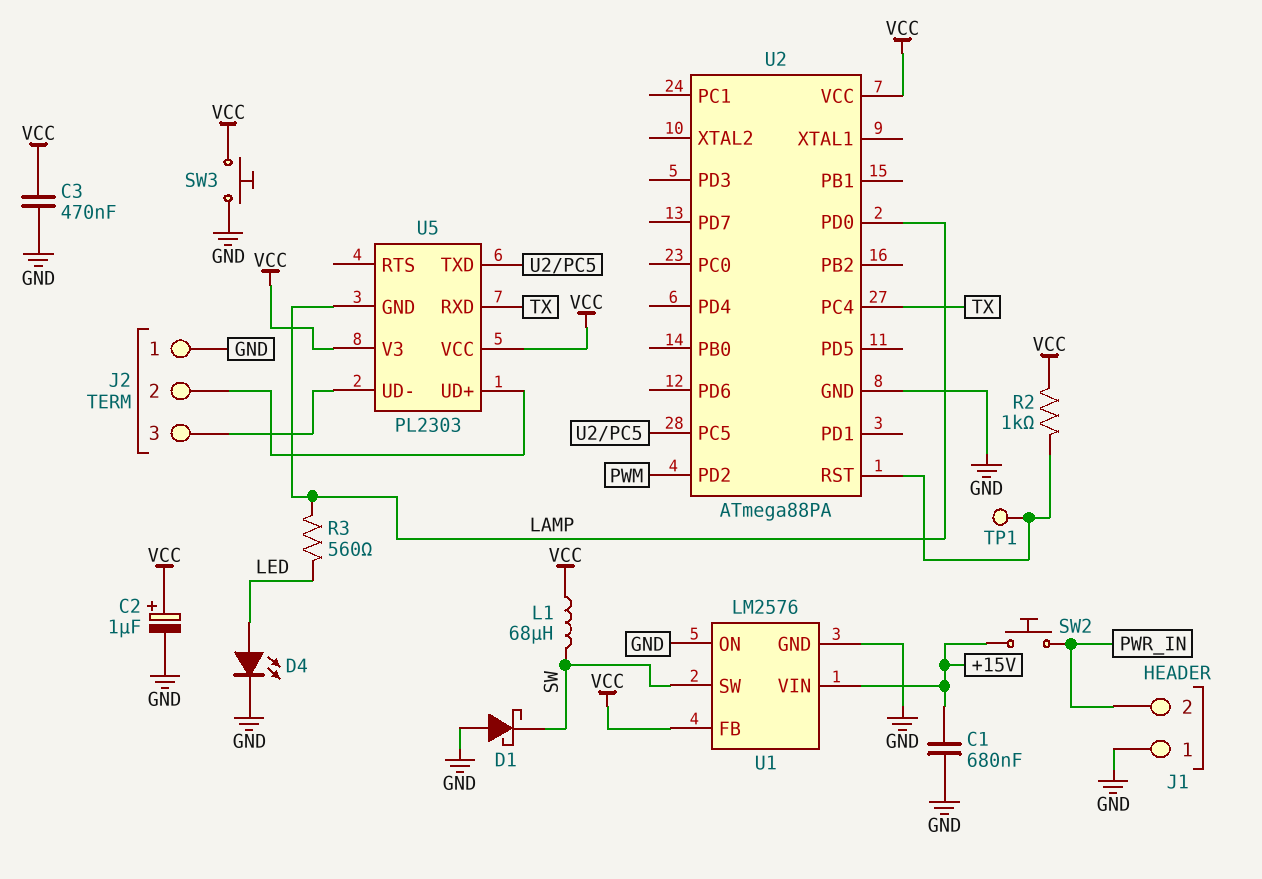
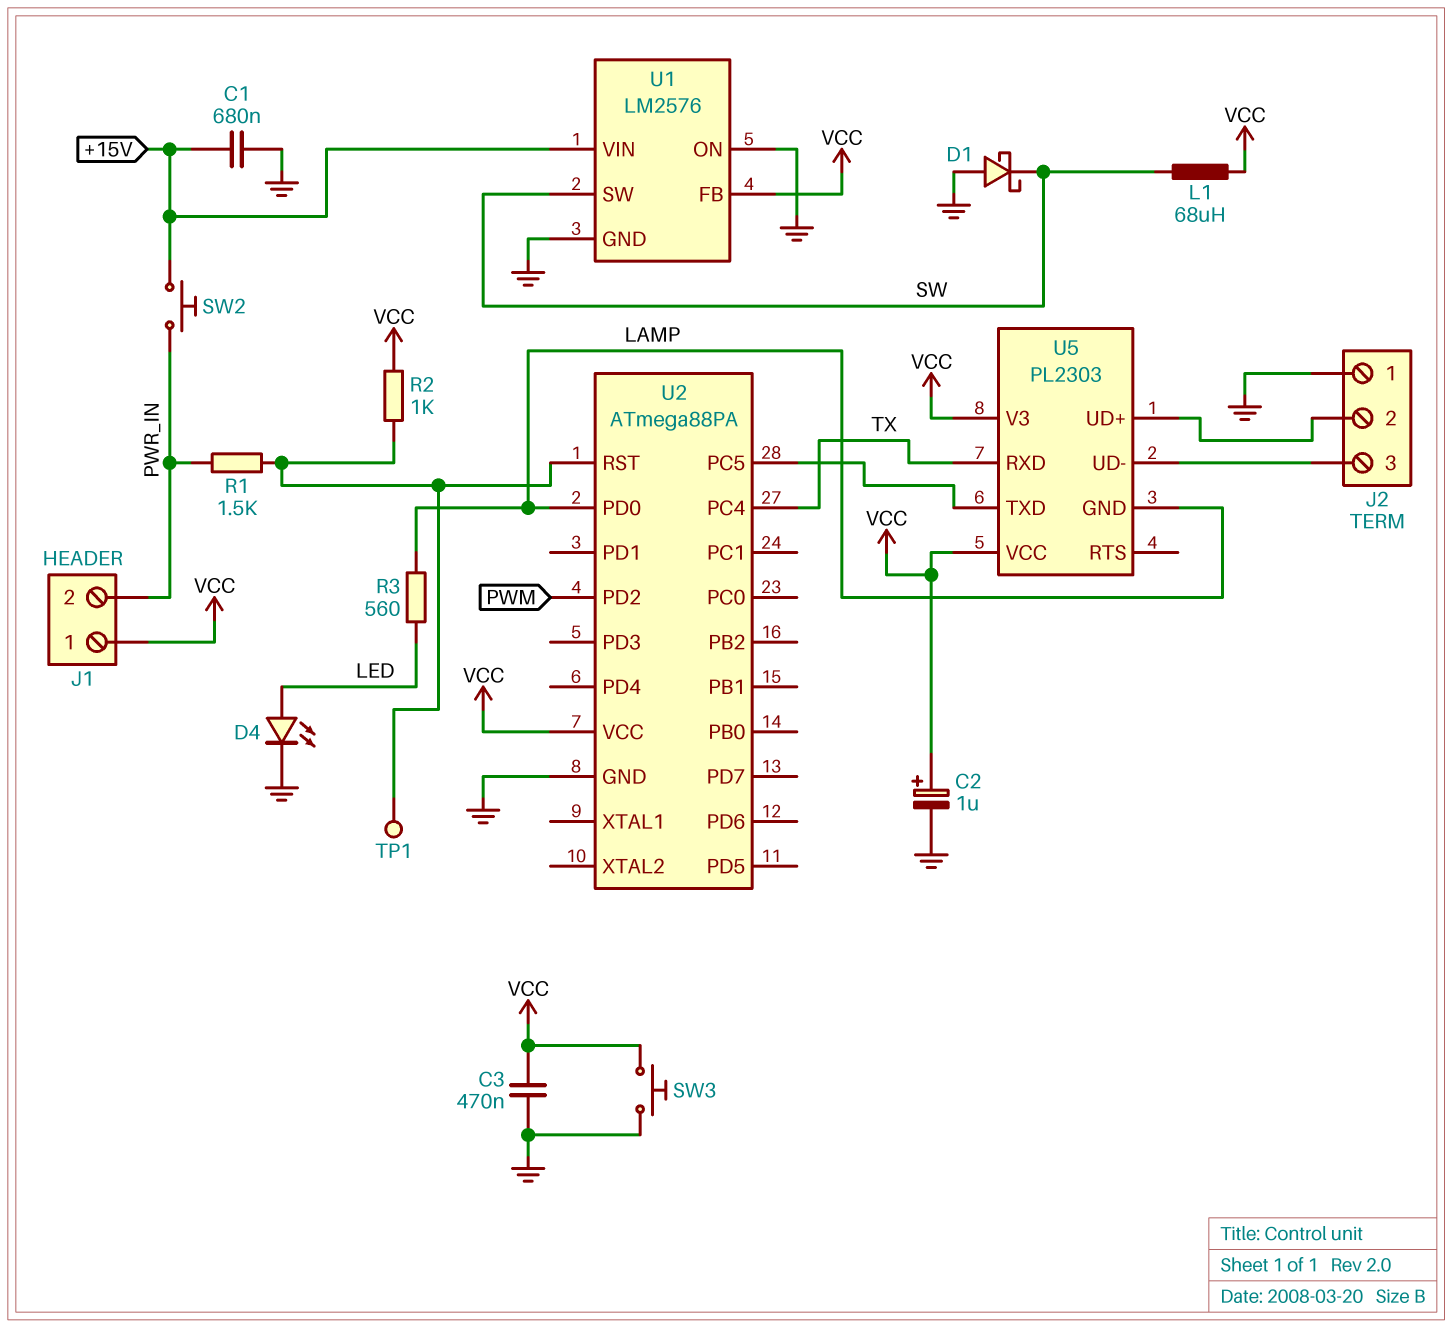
J1 pin 1: GND -> VCC
R1: none -> 1.5k (PWR_IN, U2/RST)

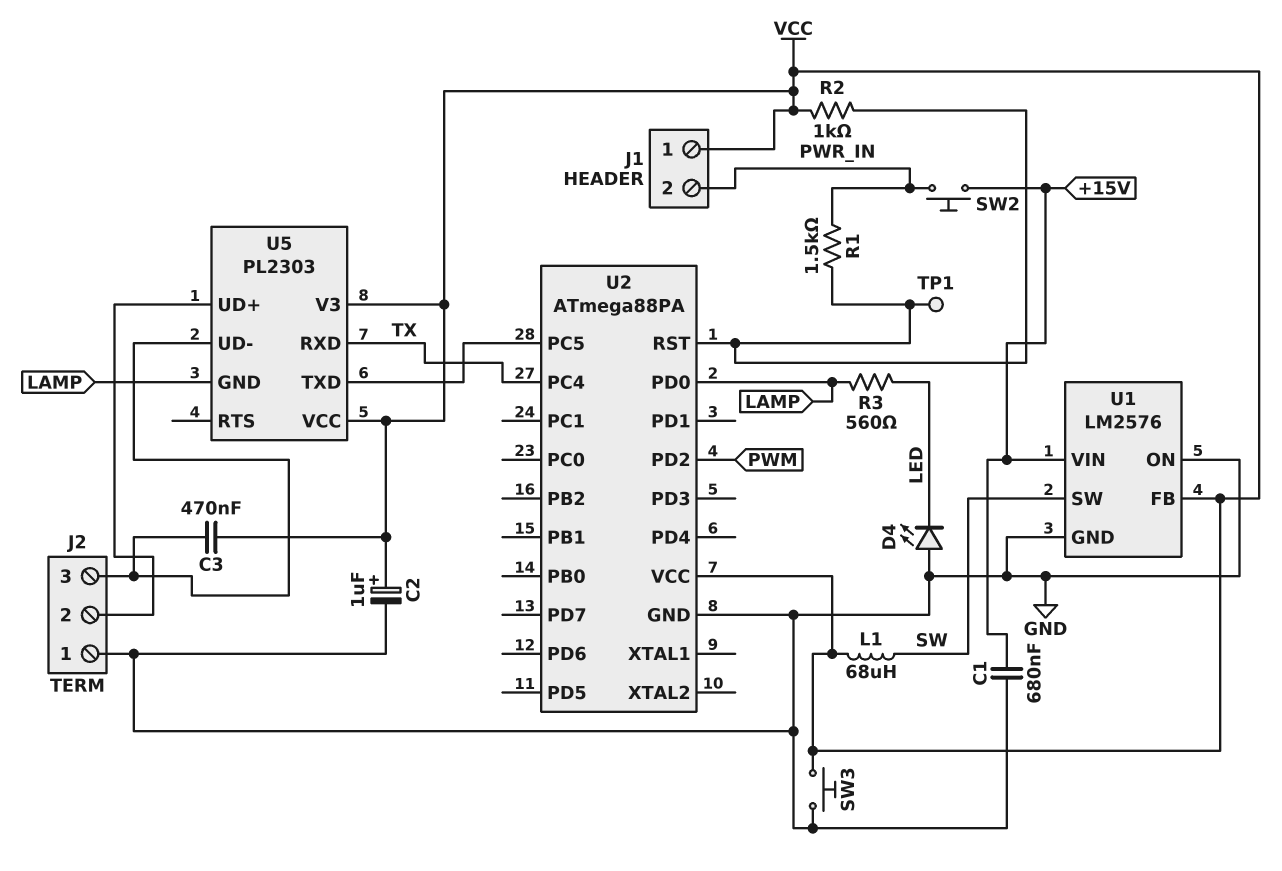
C3: 470nF (GND, VCC) -> 470nF (J2/3, VCC)
D1: schottky (A GND, K SW) -> none
D4: LED (A LED, K GND) -> LED (A GND, K LED)

